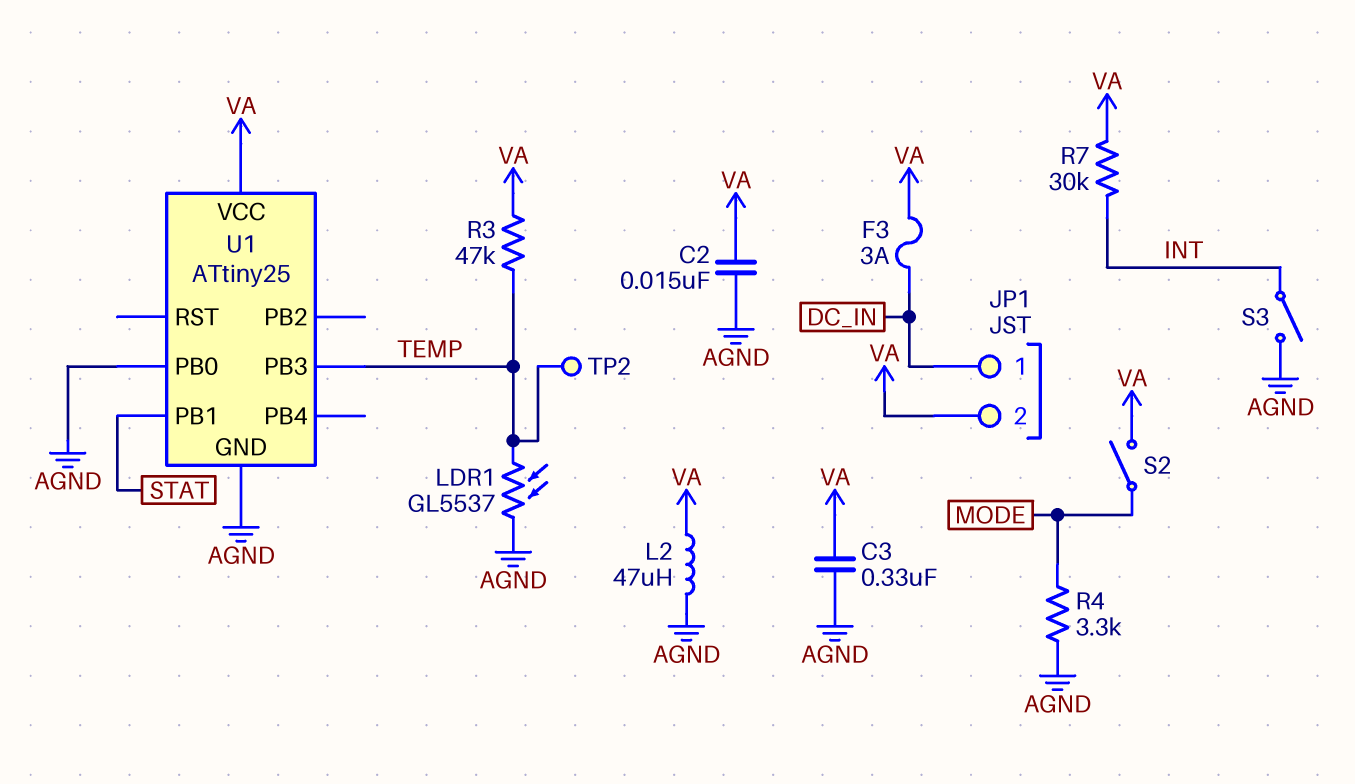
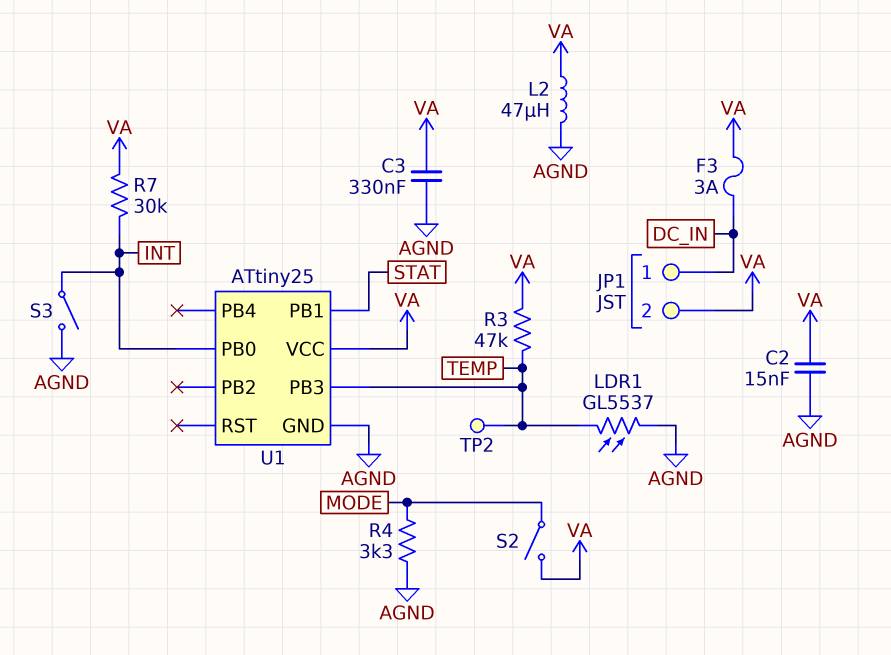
U1 pin PB0: AGND -> INT

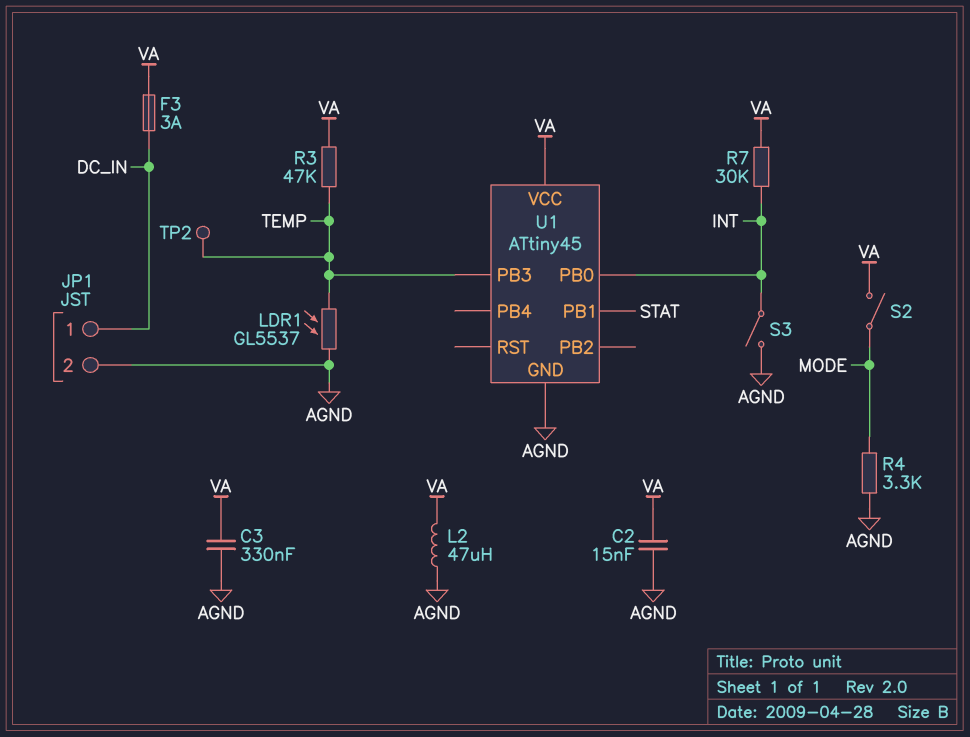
JP1 pin 2: VA -> AGND
U1: ATtiny25 -> ATtiny45

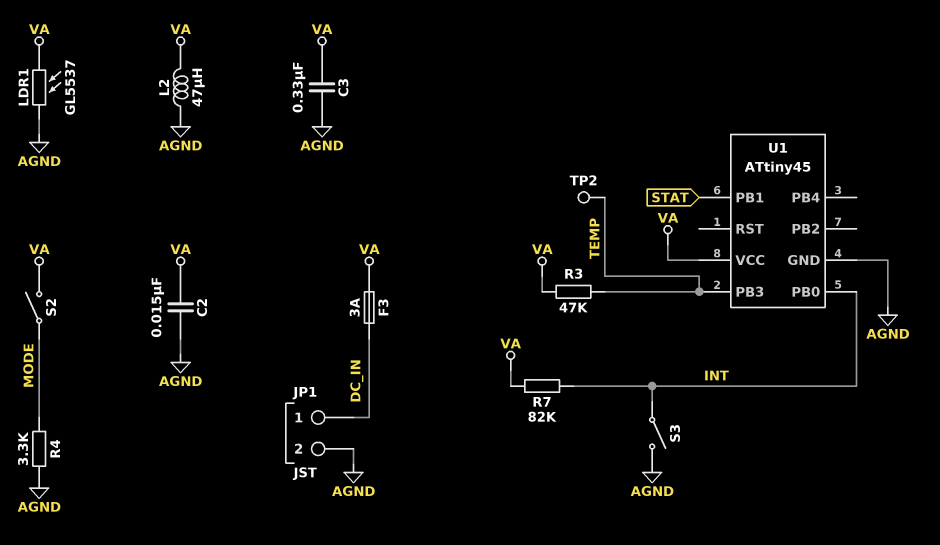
LDR1: GL5537 (AGND, TEMP) -> GL5537 (AGND, VA)
R7: 30k (INT, VA) -> 82k (INT, VA)

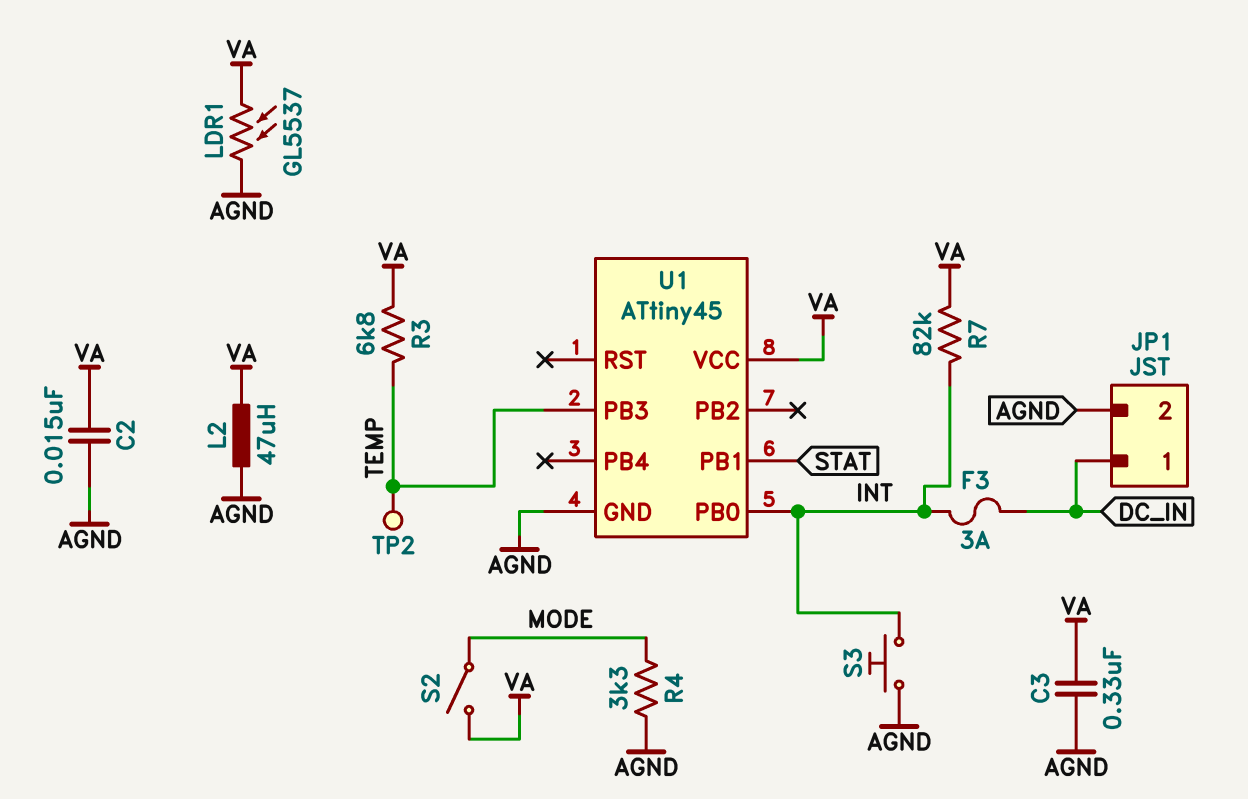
F3: 3A (DC_IN, VA) -> 3A (DC_IN, INT)
R3: 47k (TEMP, VA) -> 6.8k (TEMP, VA)
S3: switch (AGND, INT) -> button (AGND, INT)

